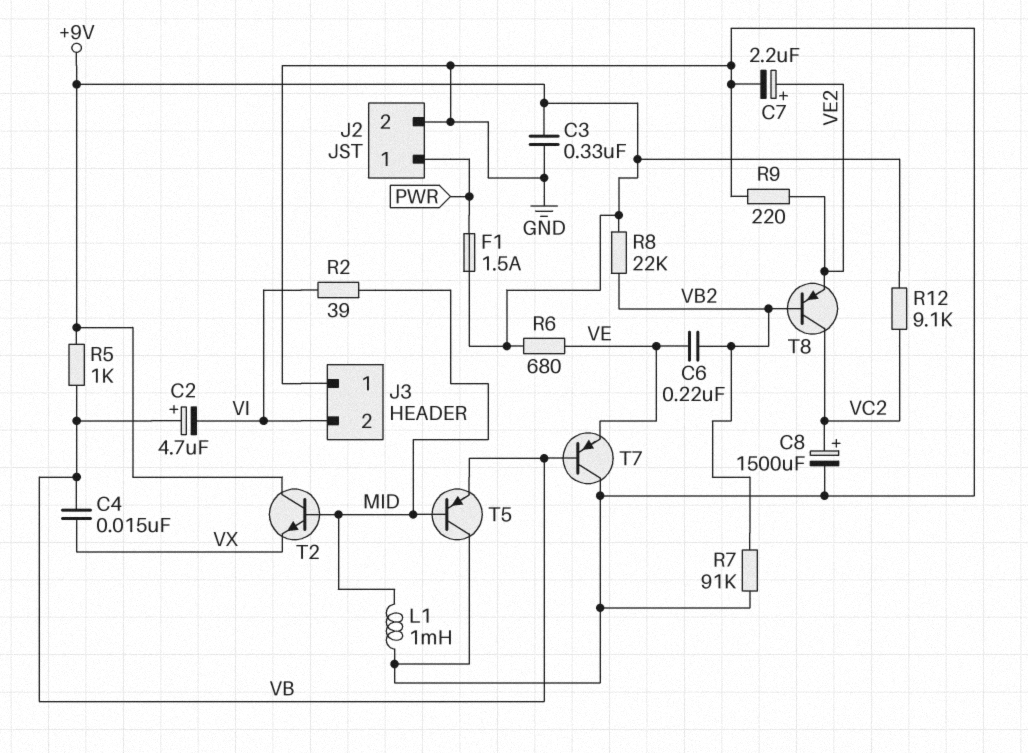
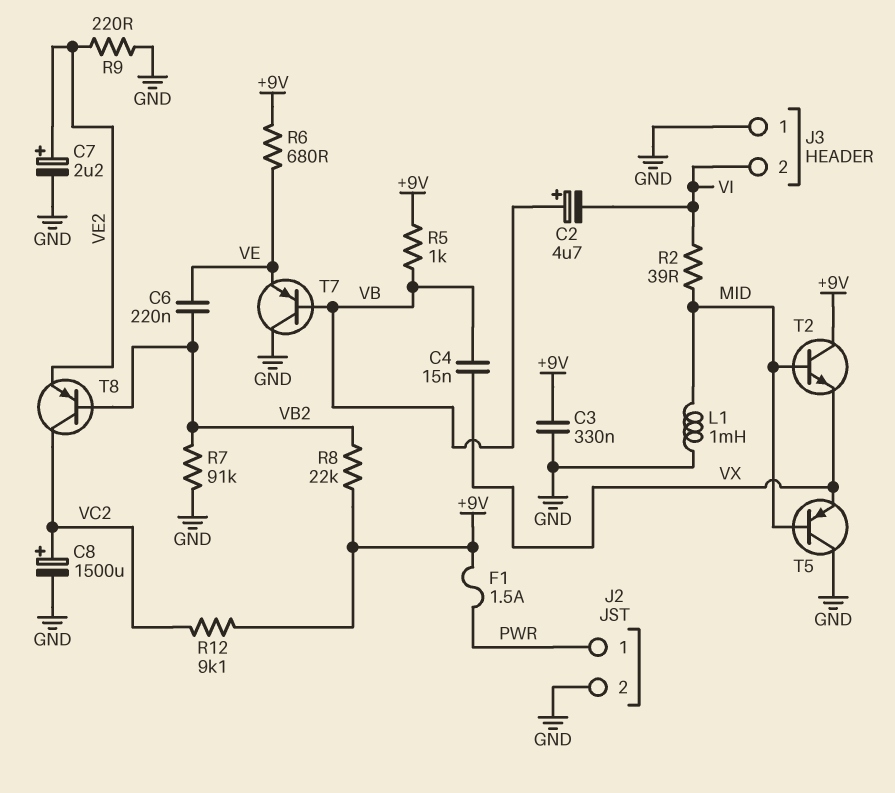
T5: PNP (B MID, C GND, E VB) -> PNP (B MID, C GND, E VX)

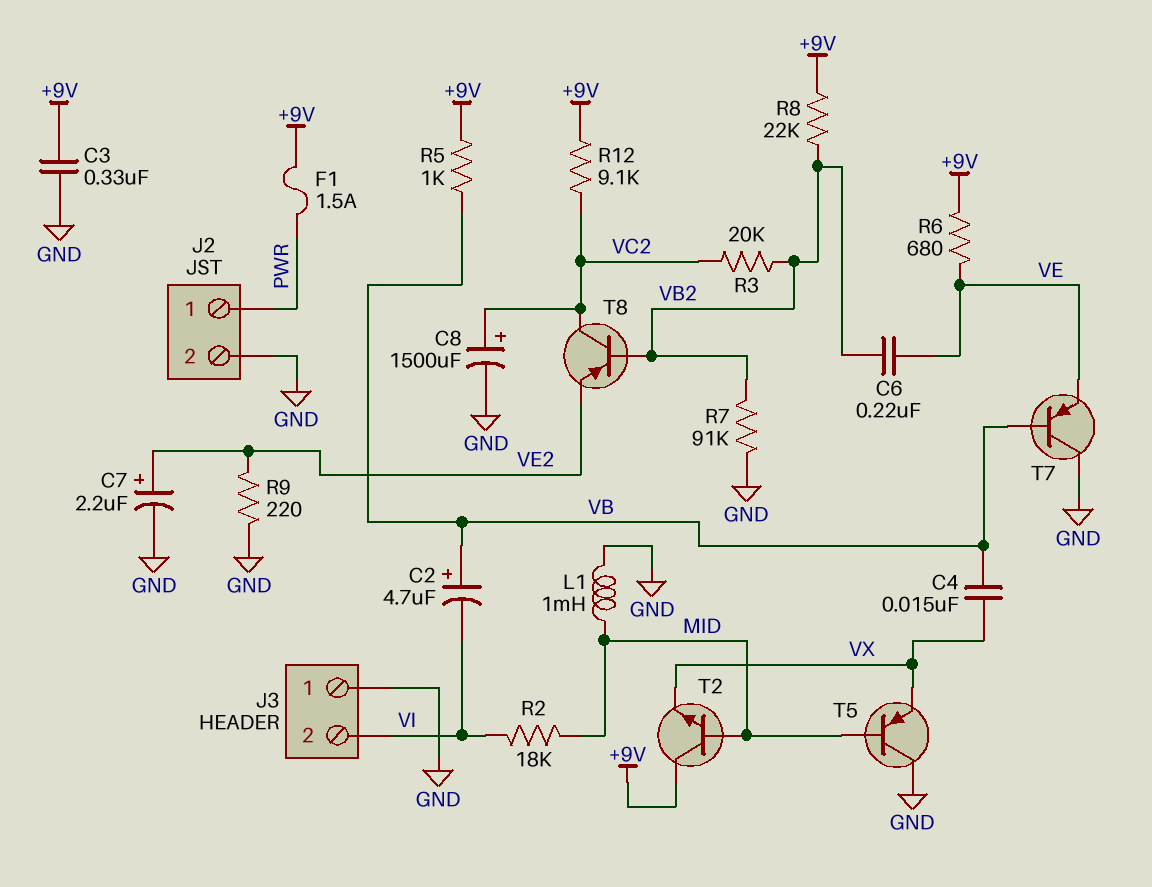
R2: 39 (MID, VI) -> 18k (MID, VI)
R3: none -> 20k (VB2, VC2)

